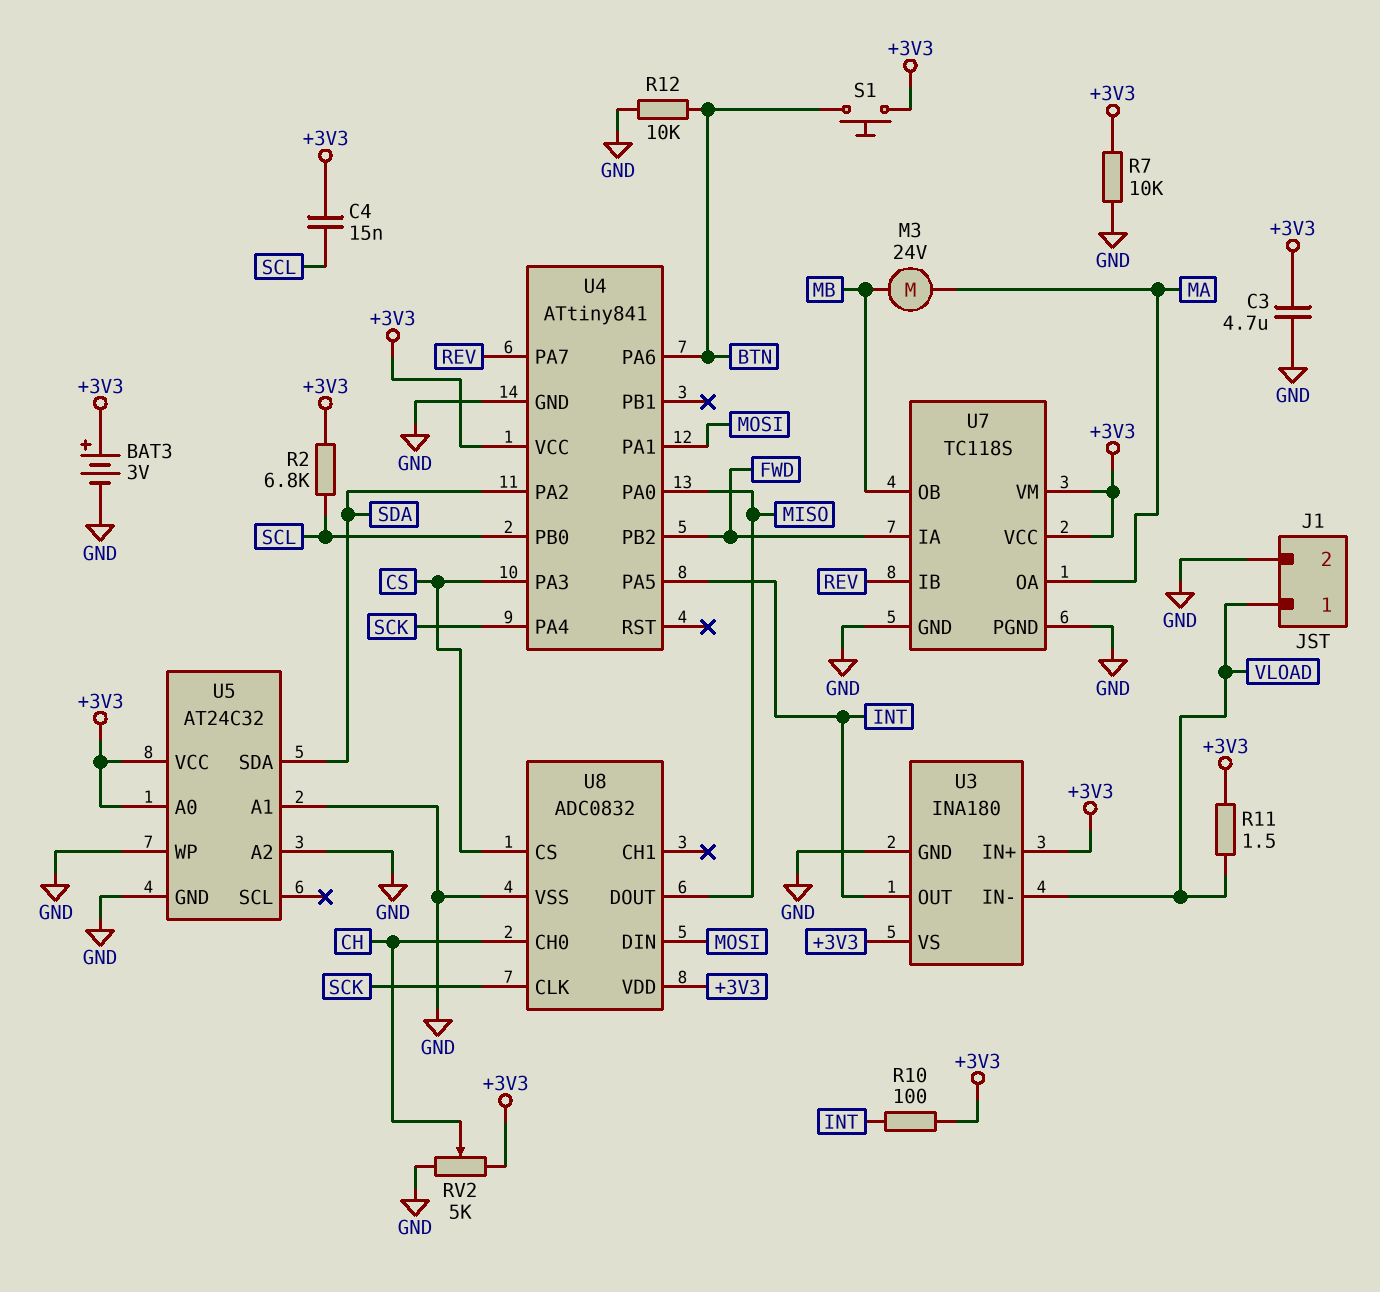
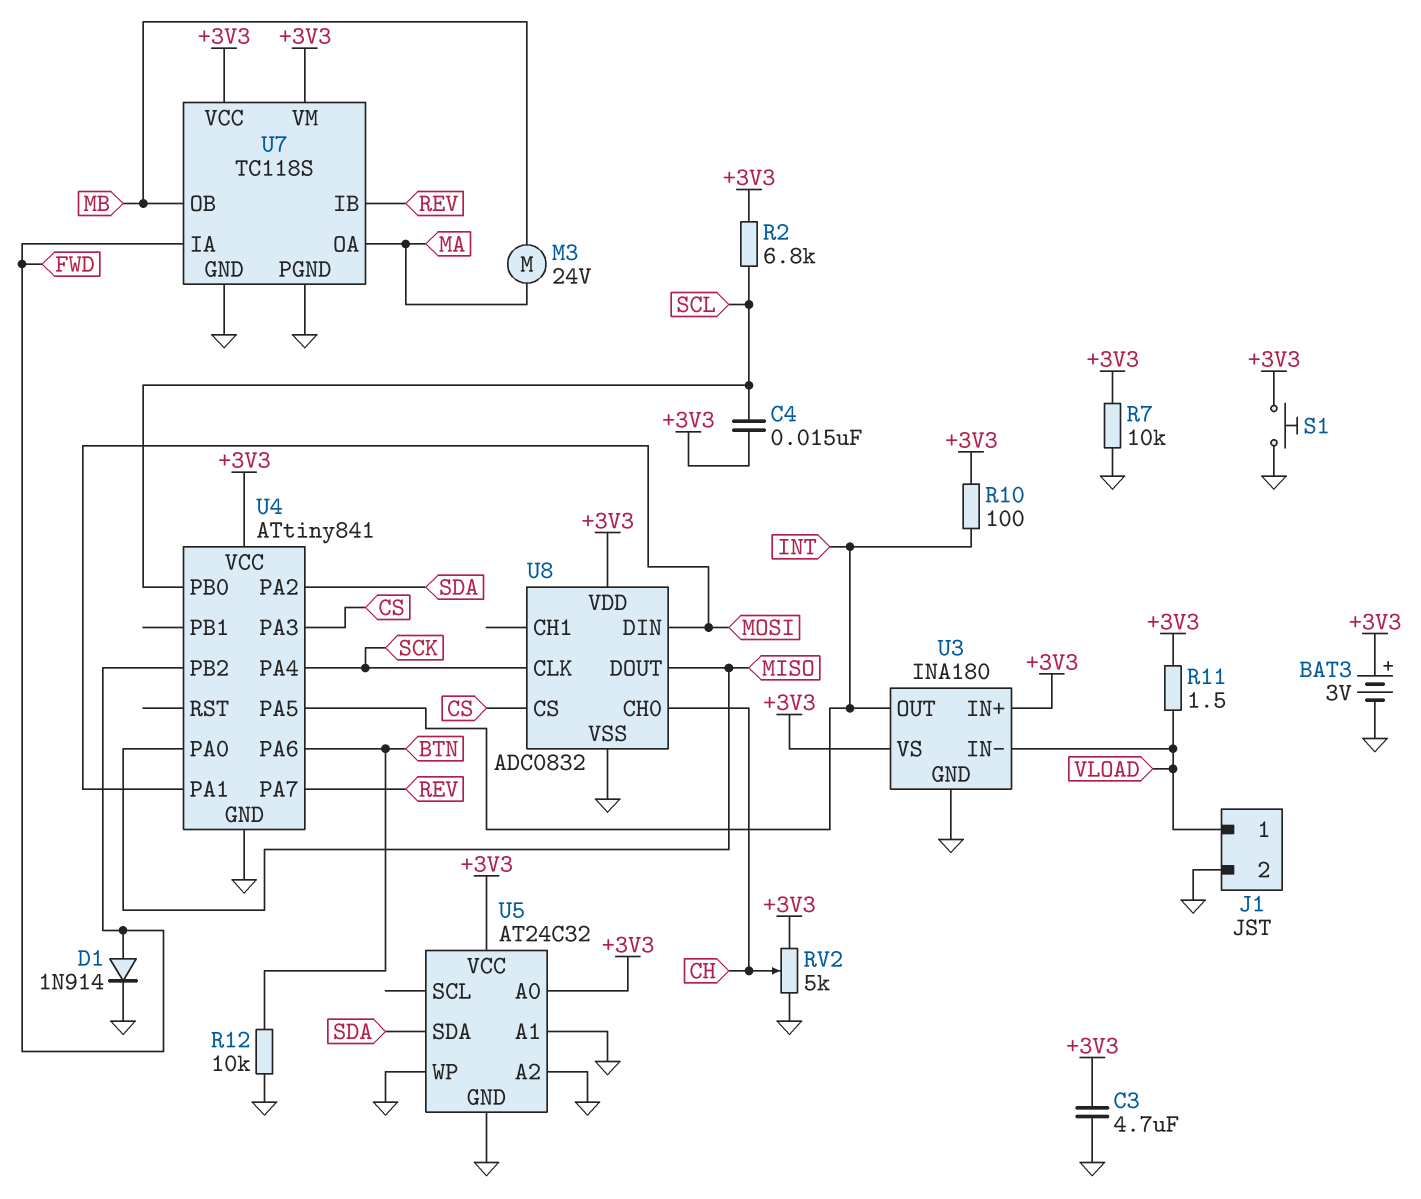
D1: none -> diode 1N914 (A FWD, K GND)
S1: button (+3V3, BTN) -> button (+3V3, GND)

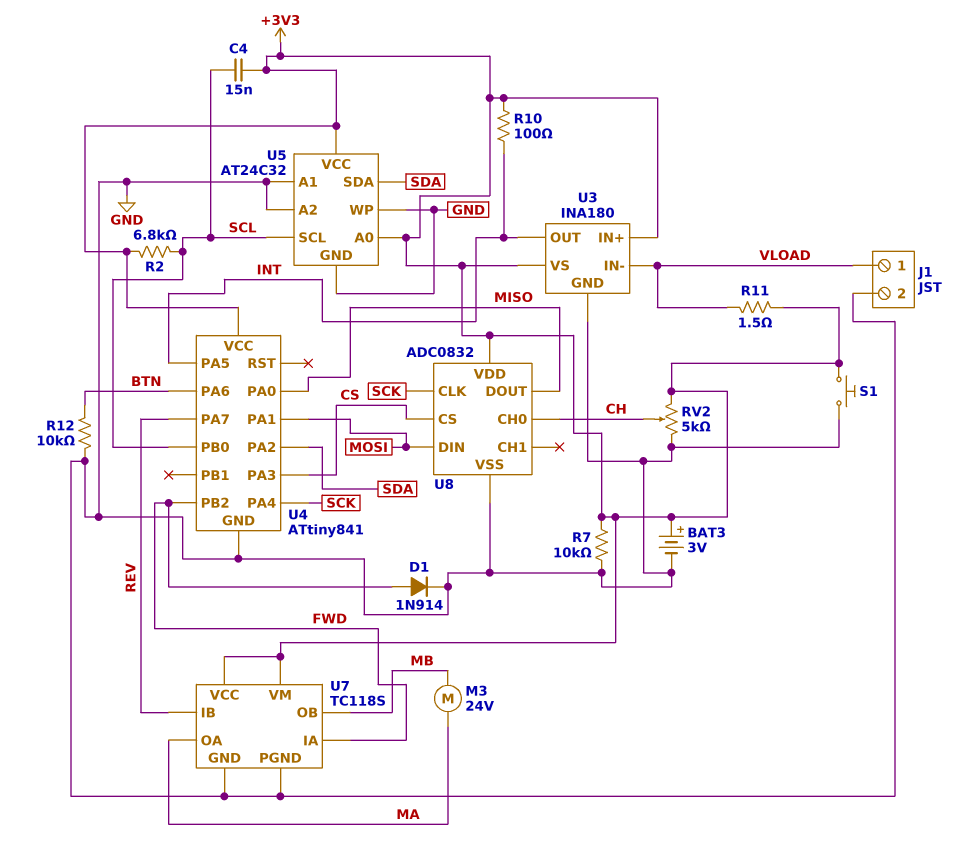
C3: 4.7uF (+3V3, GND) -> none
U5 pin SCL: none -> SCL

